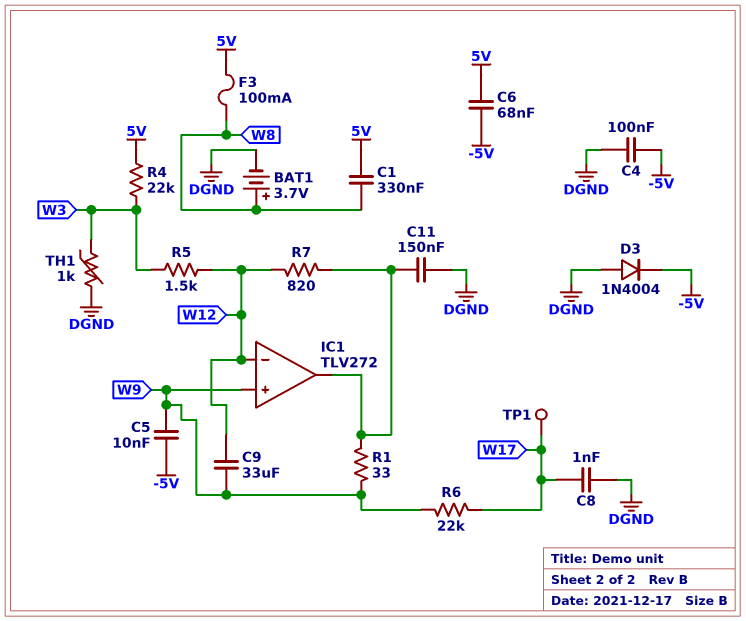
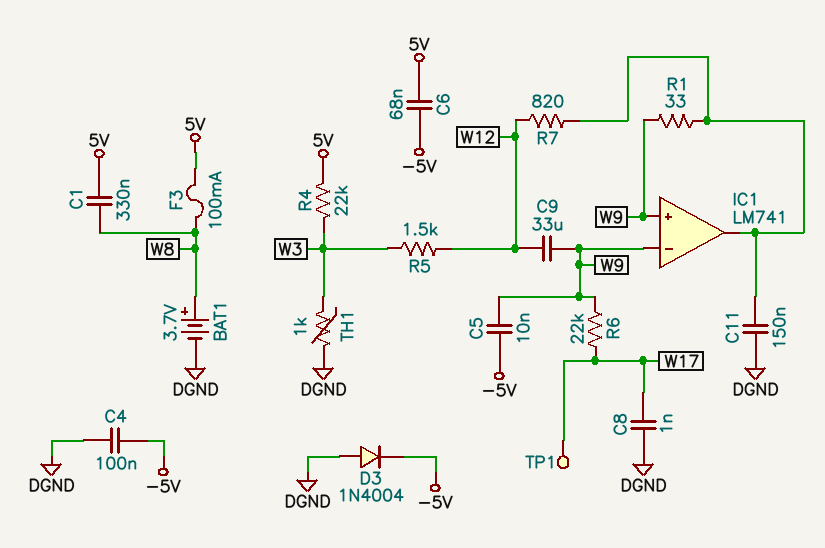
IC1: TLV272 -> LM741
IC1 pin in-: W12 -> W9

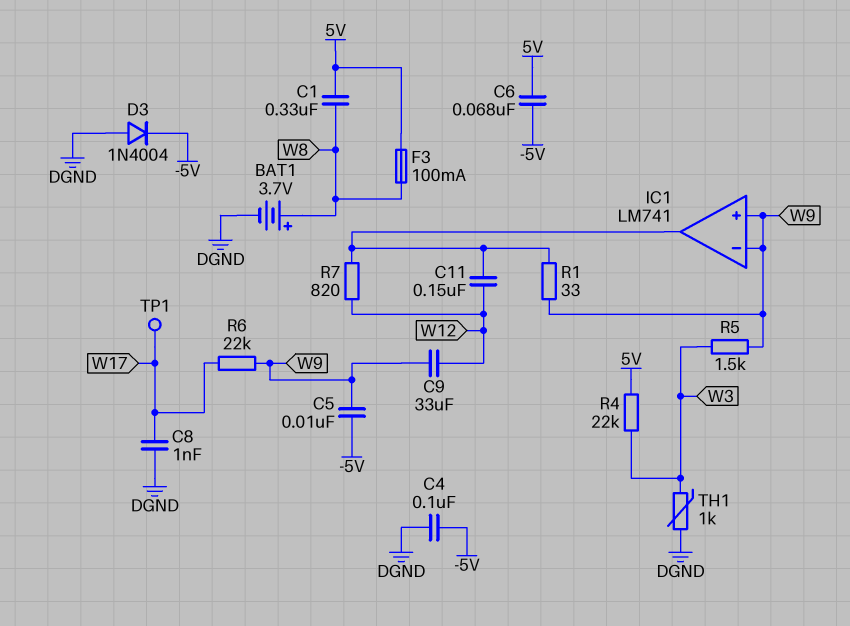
C11: 150nF (DGND, IC1/out) -> 150nF (IC1/out, W12)
R5: 1.5k (W3, W12) -> 1.5k (W3, W9)

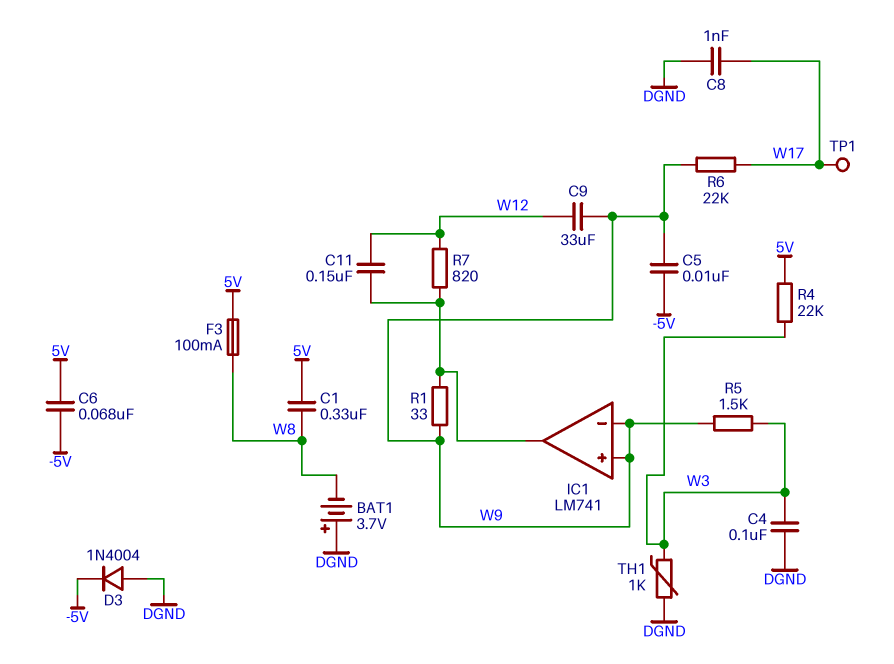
BAT1: 3.7V (plus W8, minus DGND) -> 3.7V (plus DGND, minus W8)
C4: 100nF (-5V, DGND) -> 100nF (DGND, W3)

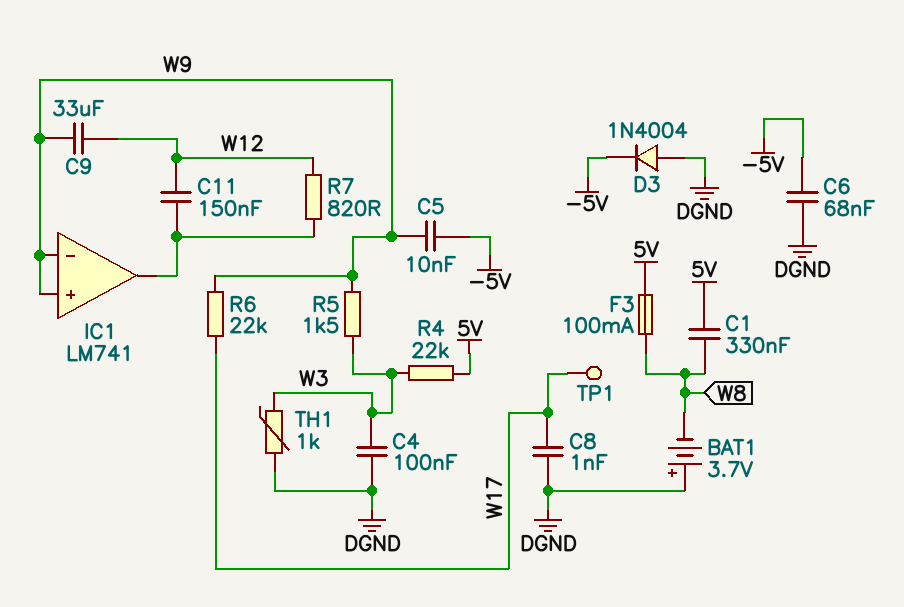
C6: 68nF (-5V, 5V) -> 68nF (-5V, DGND)
R1: 33 (IC1/out, W9) -> none

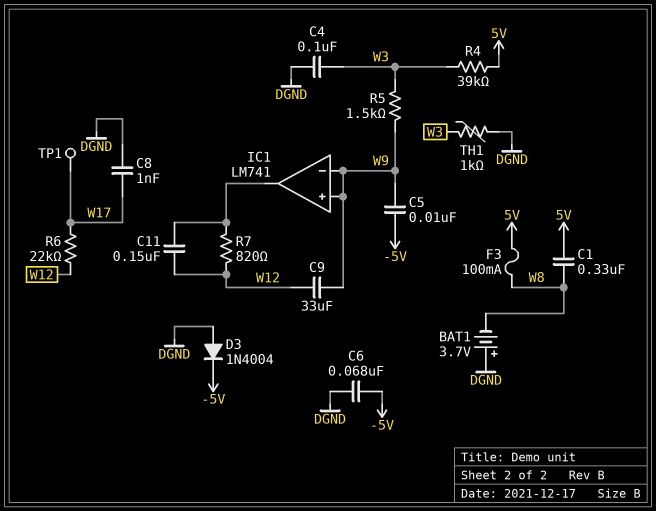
R4: 22k (5V, W3) -> 39k (5V, W3)
R6: 22k (W9, W17) -> 22k (W12, W17)

